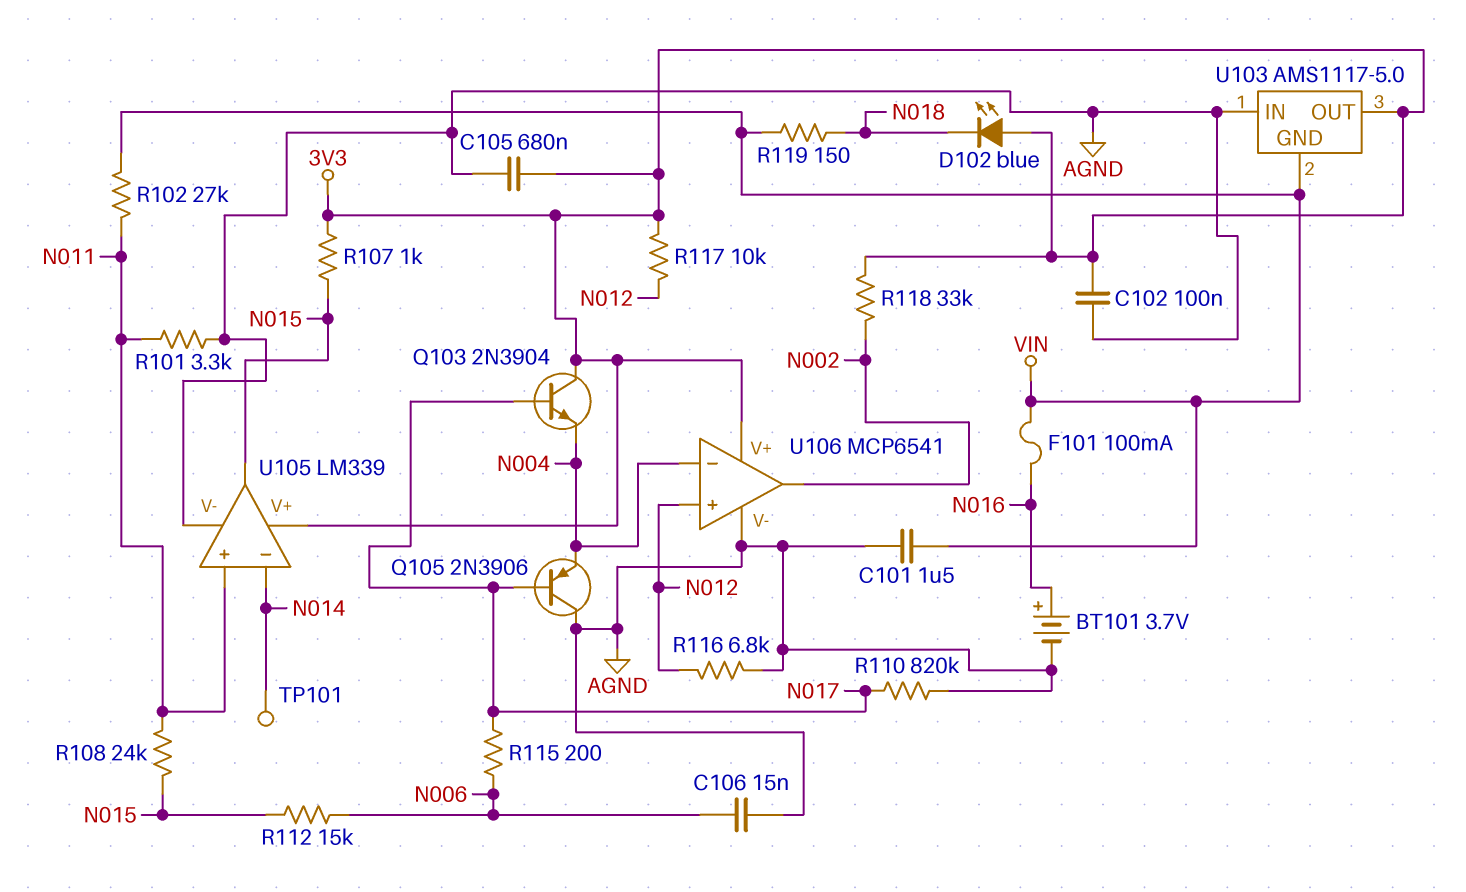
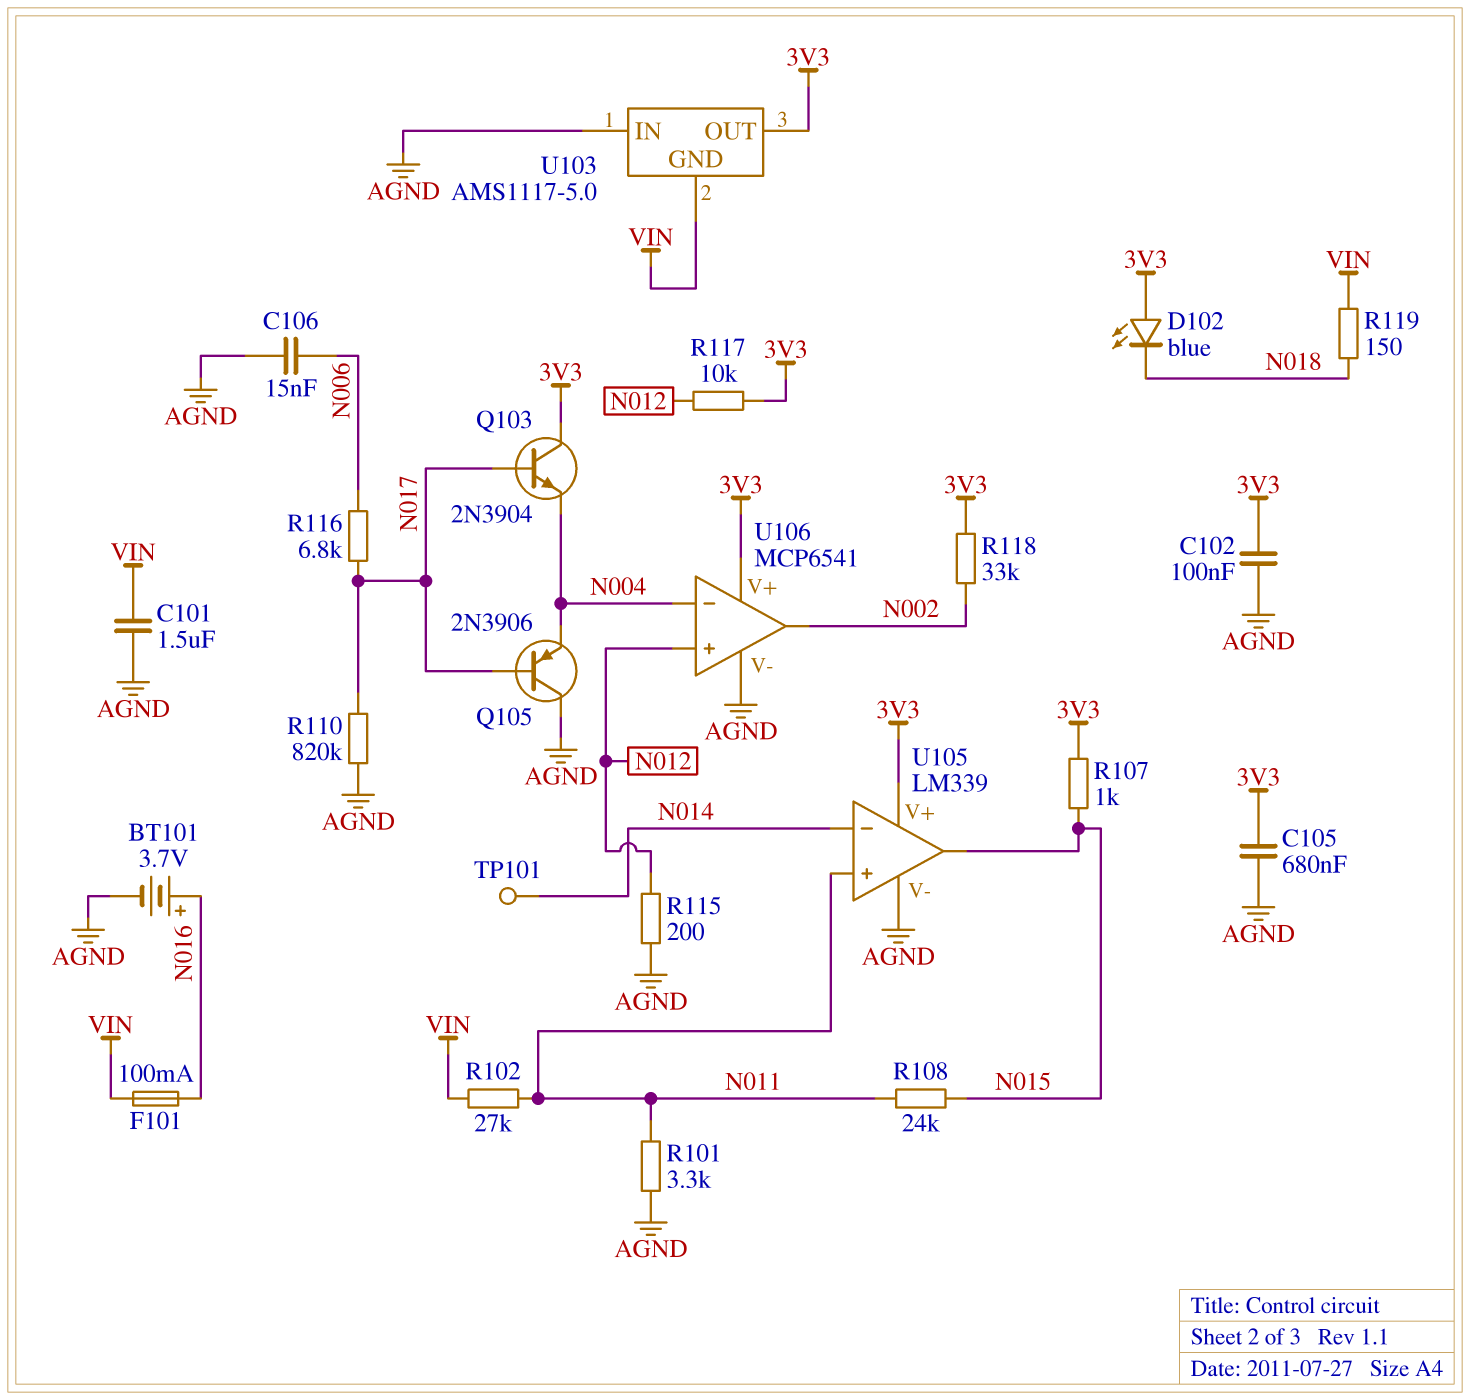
R112: 15k (N006, N015) -> none
R115: 200 (N006, N017) -> 200 (AGND, N012)
R116: 6.8k (AGND, N012) -> 6.8k (N006, N017)

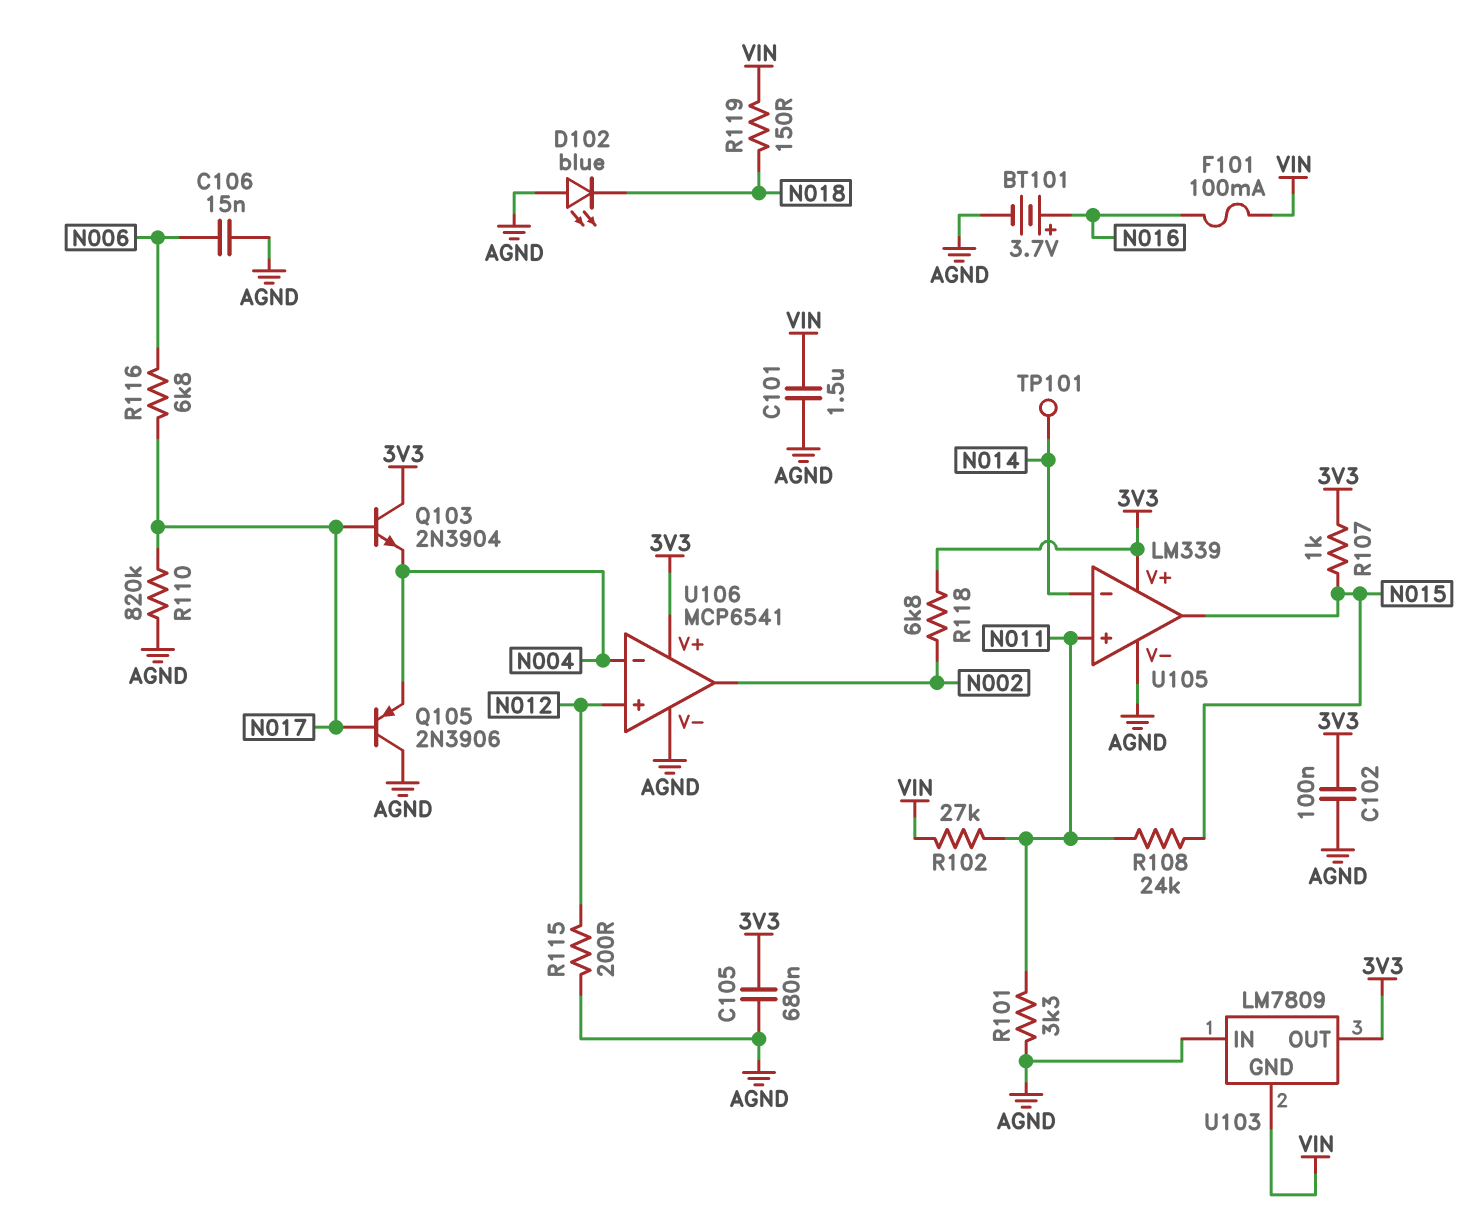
D102: LED blue (A 3V3, K N018) -> LED blue (A AGND, K N018)
R117: 10k (3V3, N012) -> none
R118: 33k (3V3, N002) -> 6.8k (3V3, N002)
U103: AMS1117-5.0 -> LM7809

